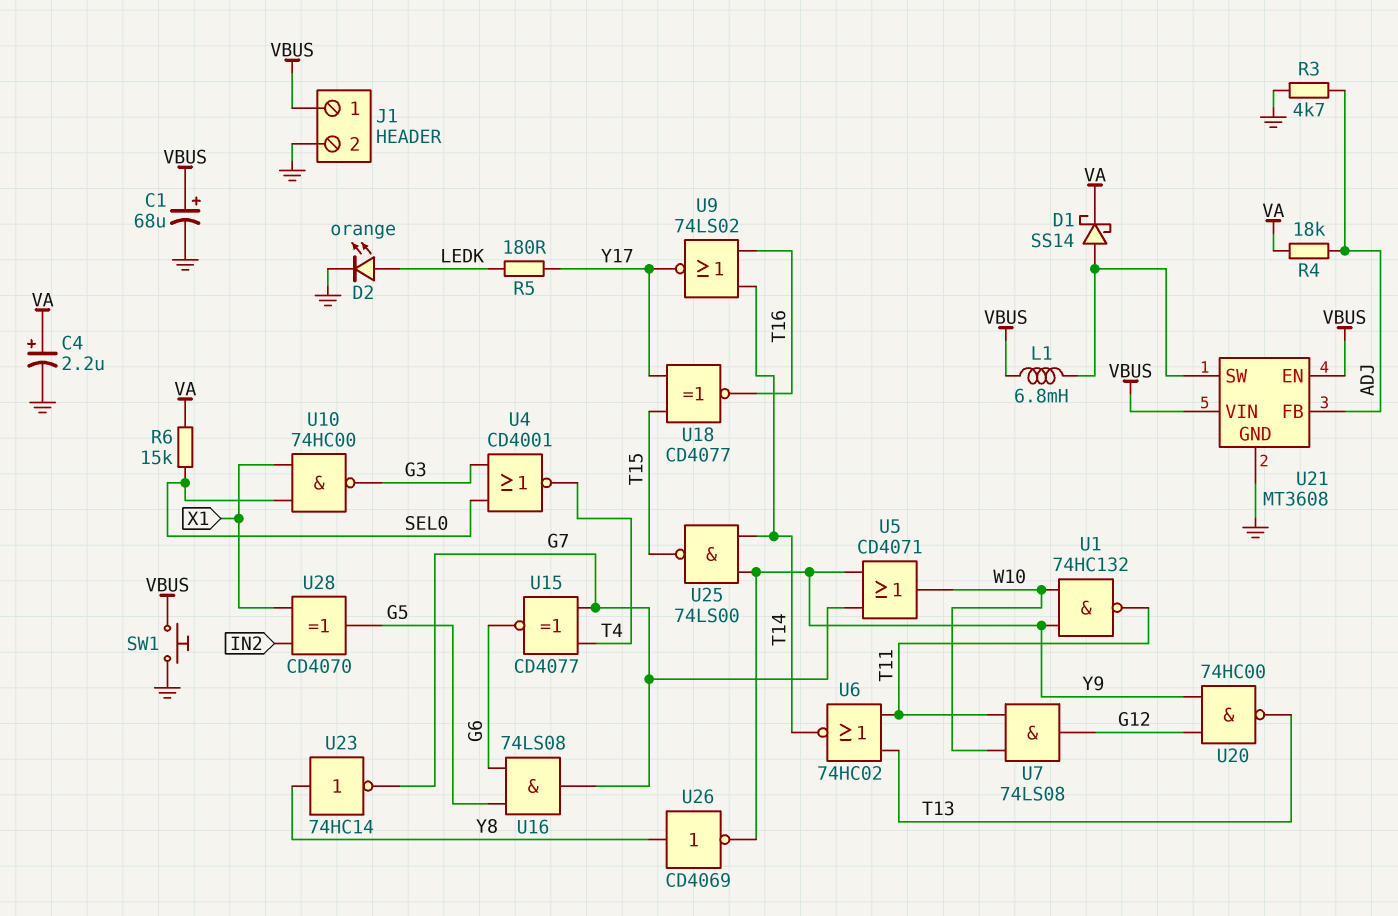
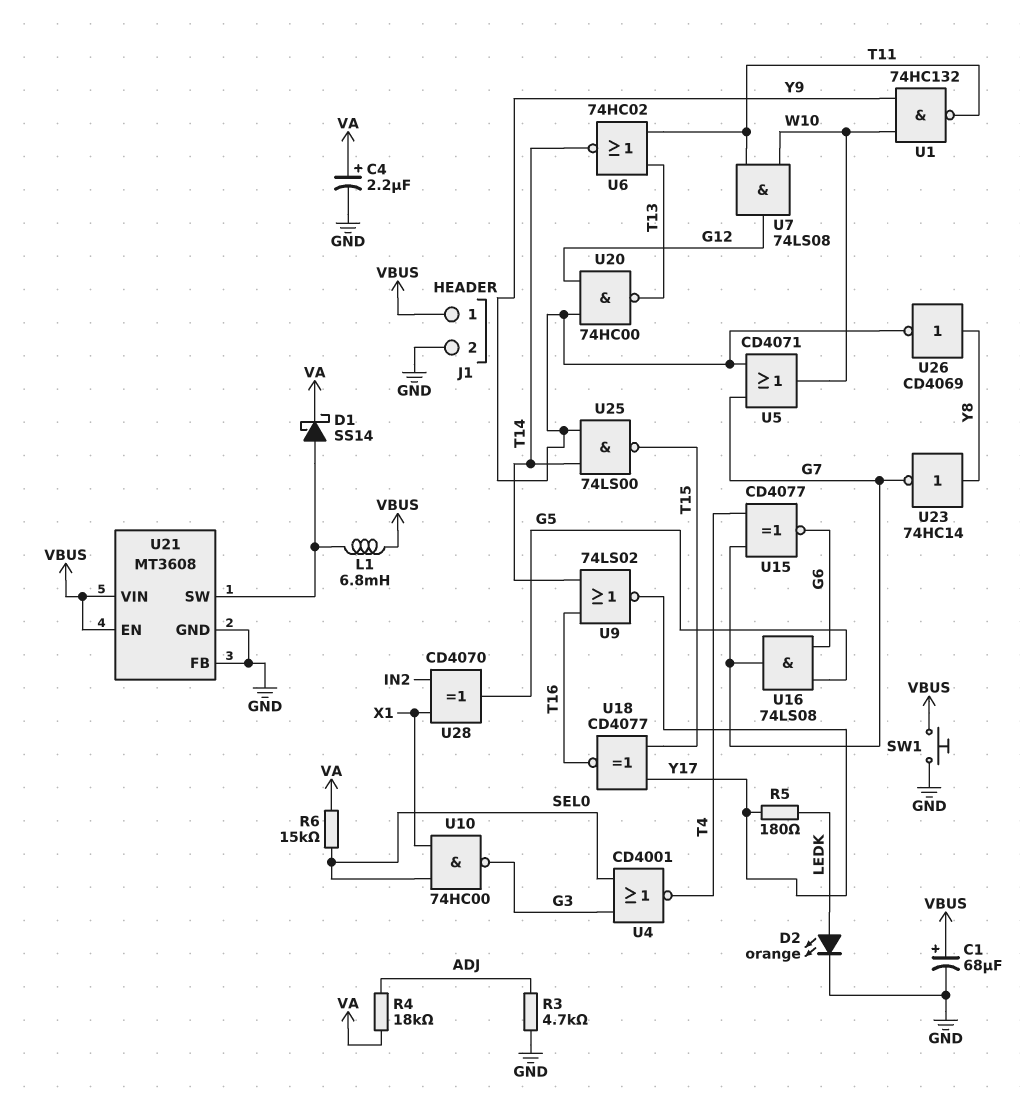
U21 pin FB: ADJ -> GND

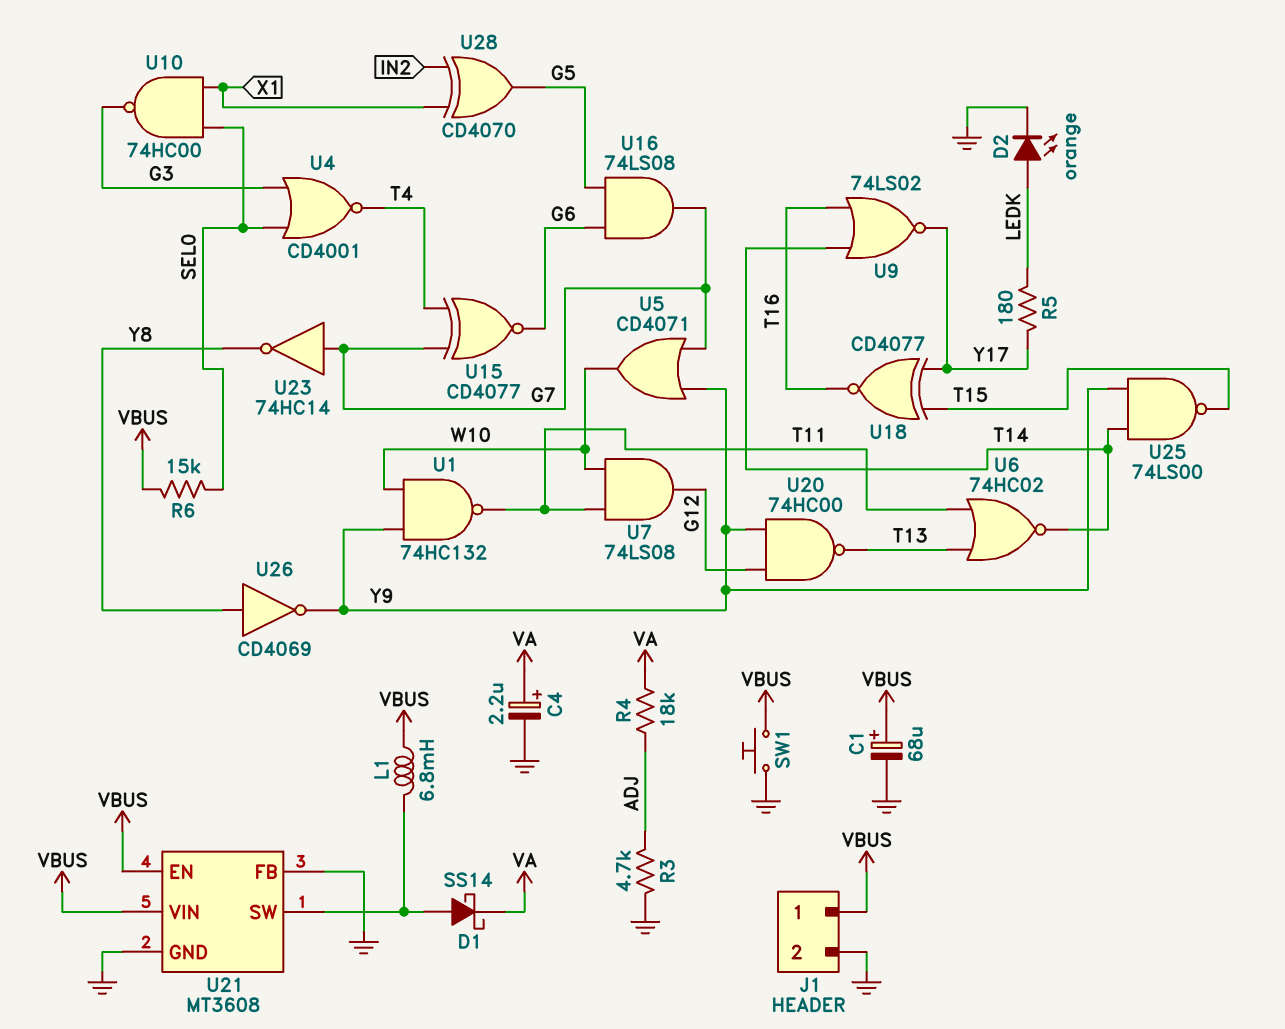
R6: 15k (SEL0, VA) -> 15k (SEL0, VBUS)
U23: NOT 74HC14 (in Y8, out G7) -> NOT 74HC14 (in G7, out Y8)

